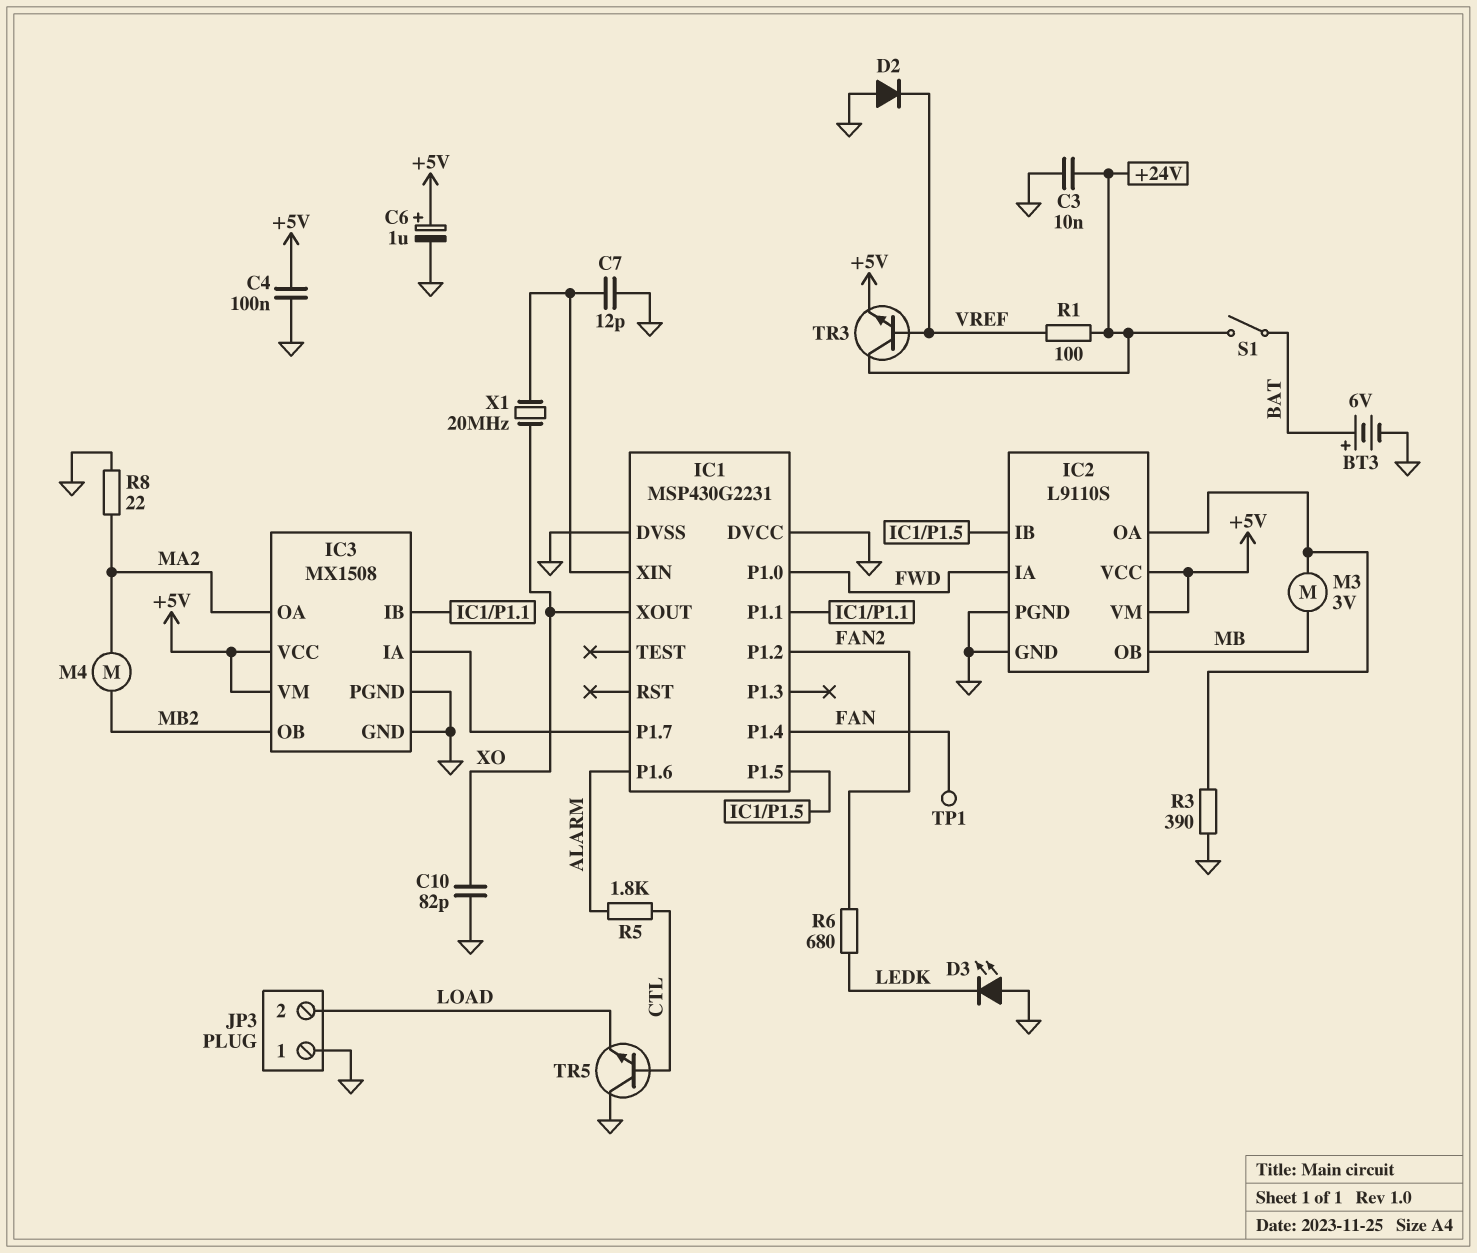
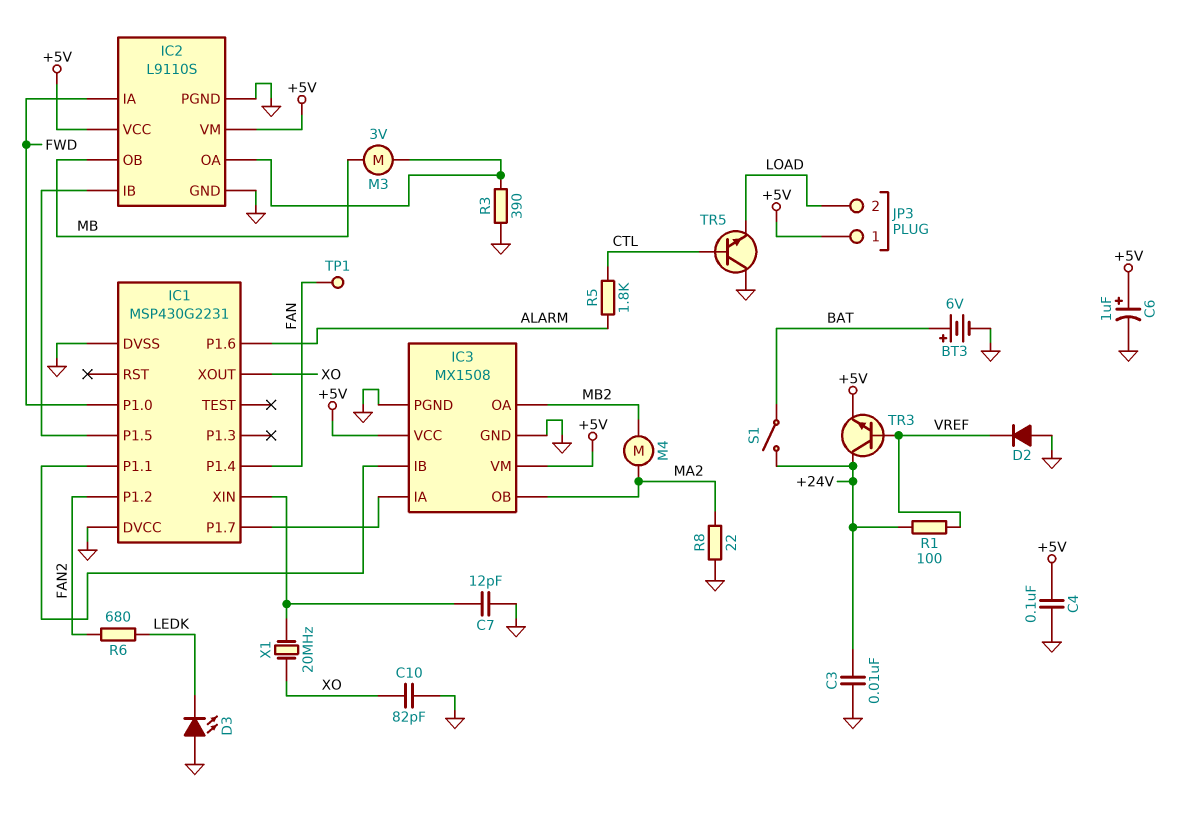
IC3 pin OA: MA2 -> MB2
IC3 pin OB: MB2 -> MA2
JP3 pin 1: GND -> +5V

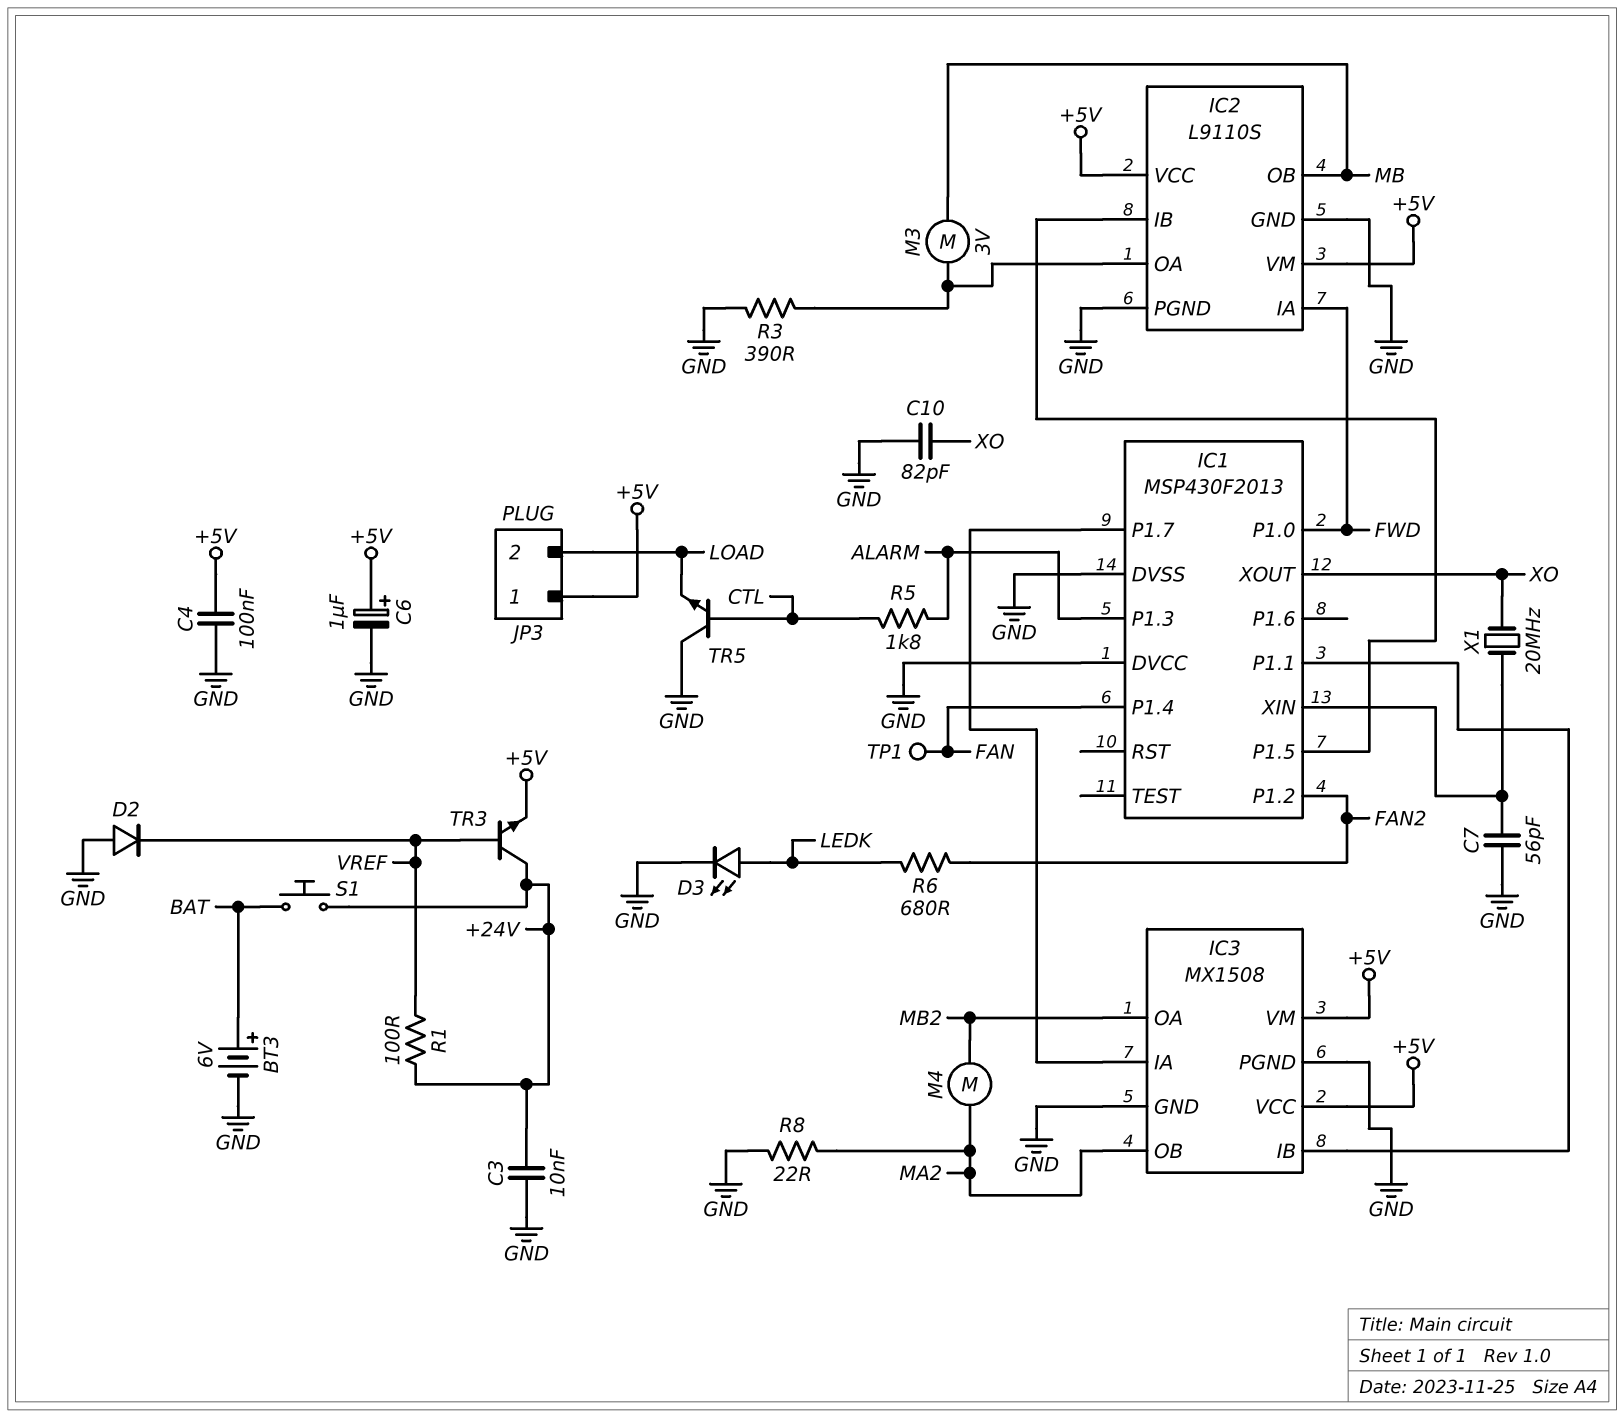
C7: 12pF (GND, IC1/XIN) -> 56pF (GND, IC1/XIN)
D3: LED (A GND, K LEDK) -> LED (A LEDK, K GND)
IC1: MSP430G2231 -> MSP430F2013
IC1 pin P1.3: none -> ALARM
IC1 pin P1.6: ALARM -> none
S1: switch (+24V, BAT) -> button (+24V, BAT)

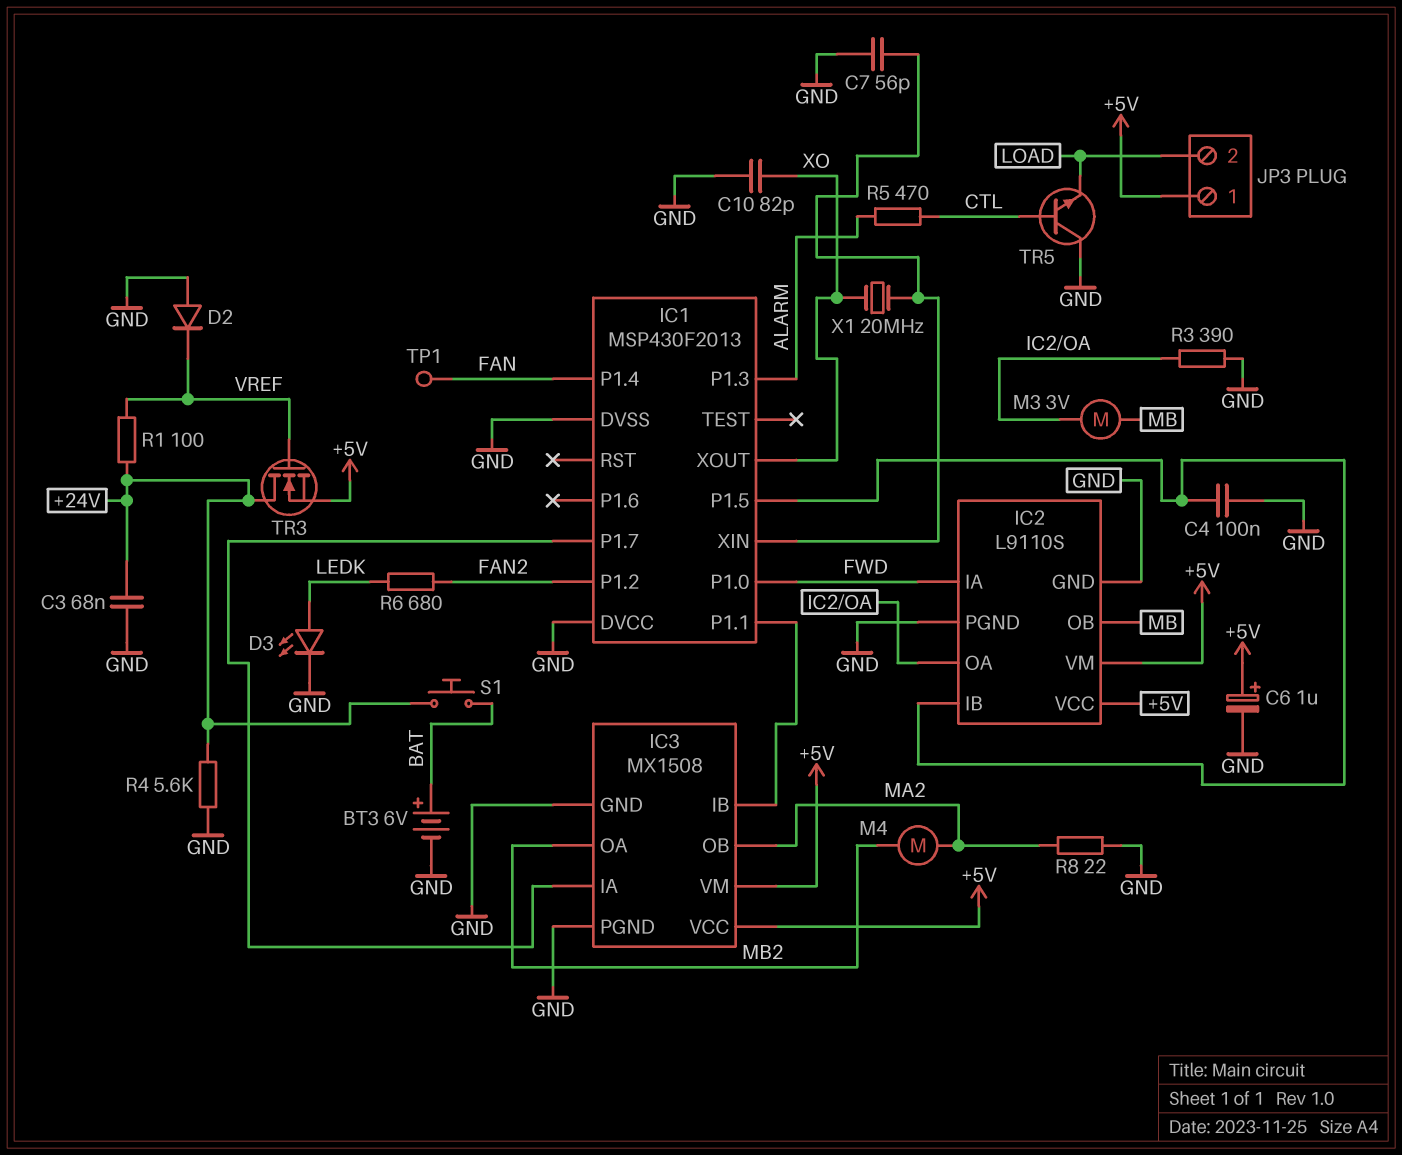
C3: 10nF (+24V, GND) -> 68nF (+24V, GND)
C4: 100nF (+5V, GND) -> 100nF (GND, IC1/P1.5)
R4: none -> 5.6k (+24V, GND)
R5: 1.8k (ALARM, CTL) -> 470 (ALARM, CTL)
TR3: NPN (B VREF, C +24V, E +5V) -> NMOS (G VREF, D +24V, S +5V)

